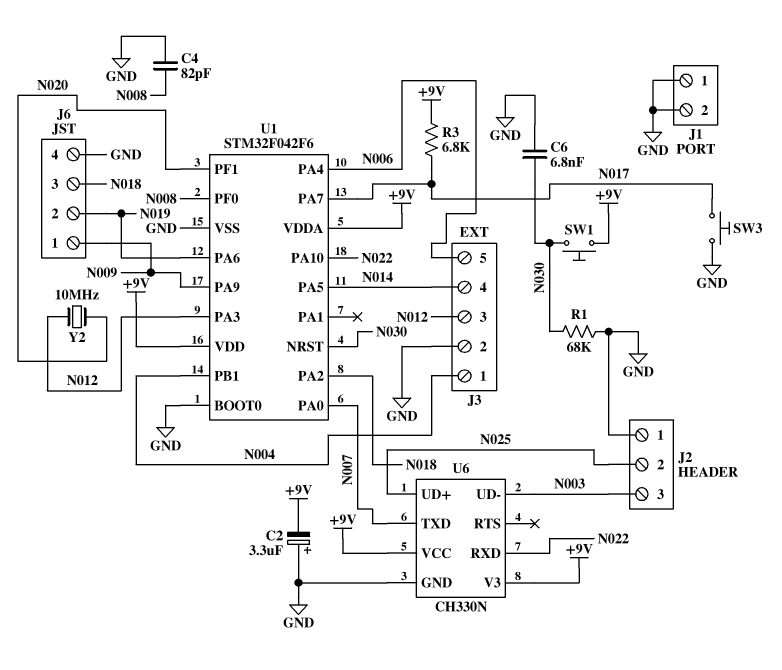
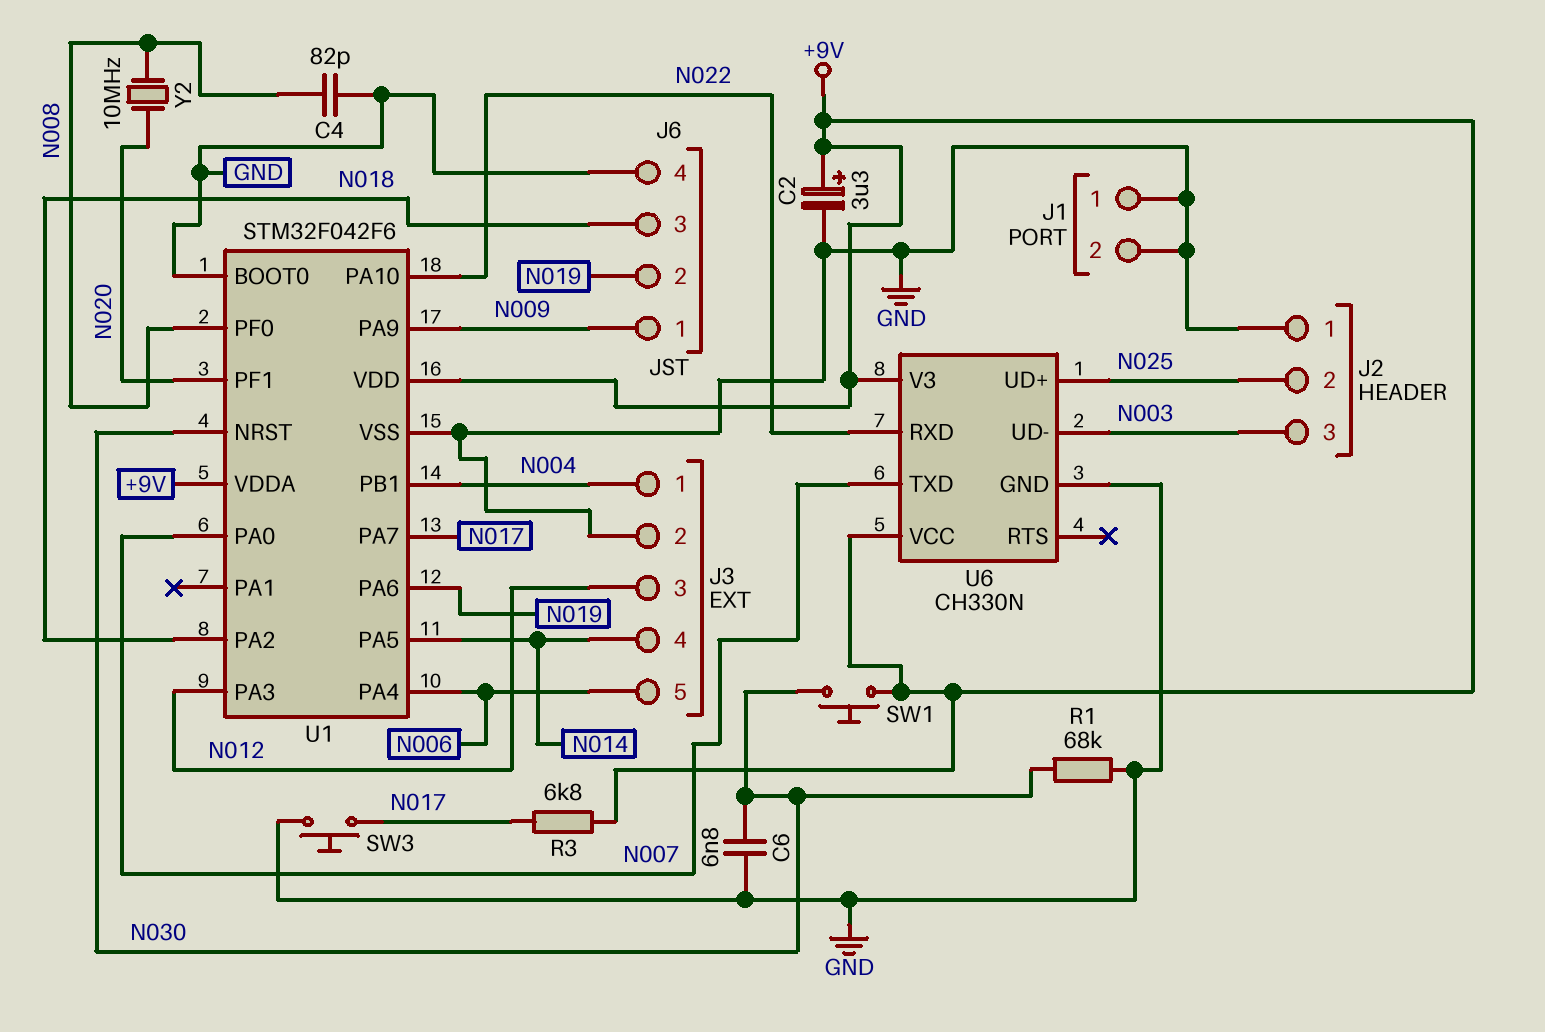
C2: 3.3uF (plus GND, minus +9V) -> 3.3uF (plus +9V, minus GND)
Y2: 10MHz (N012, N020) -> 10MHz (N008, N020)

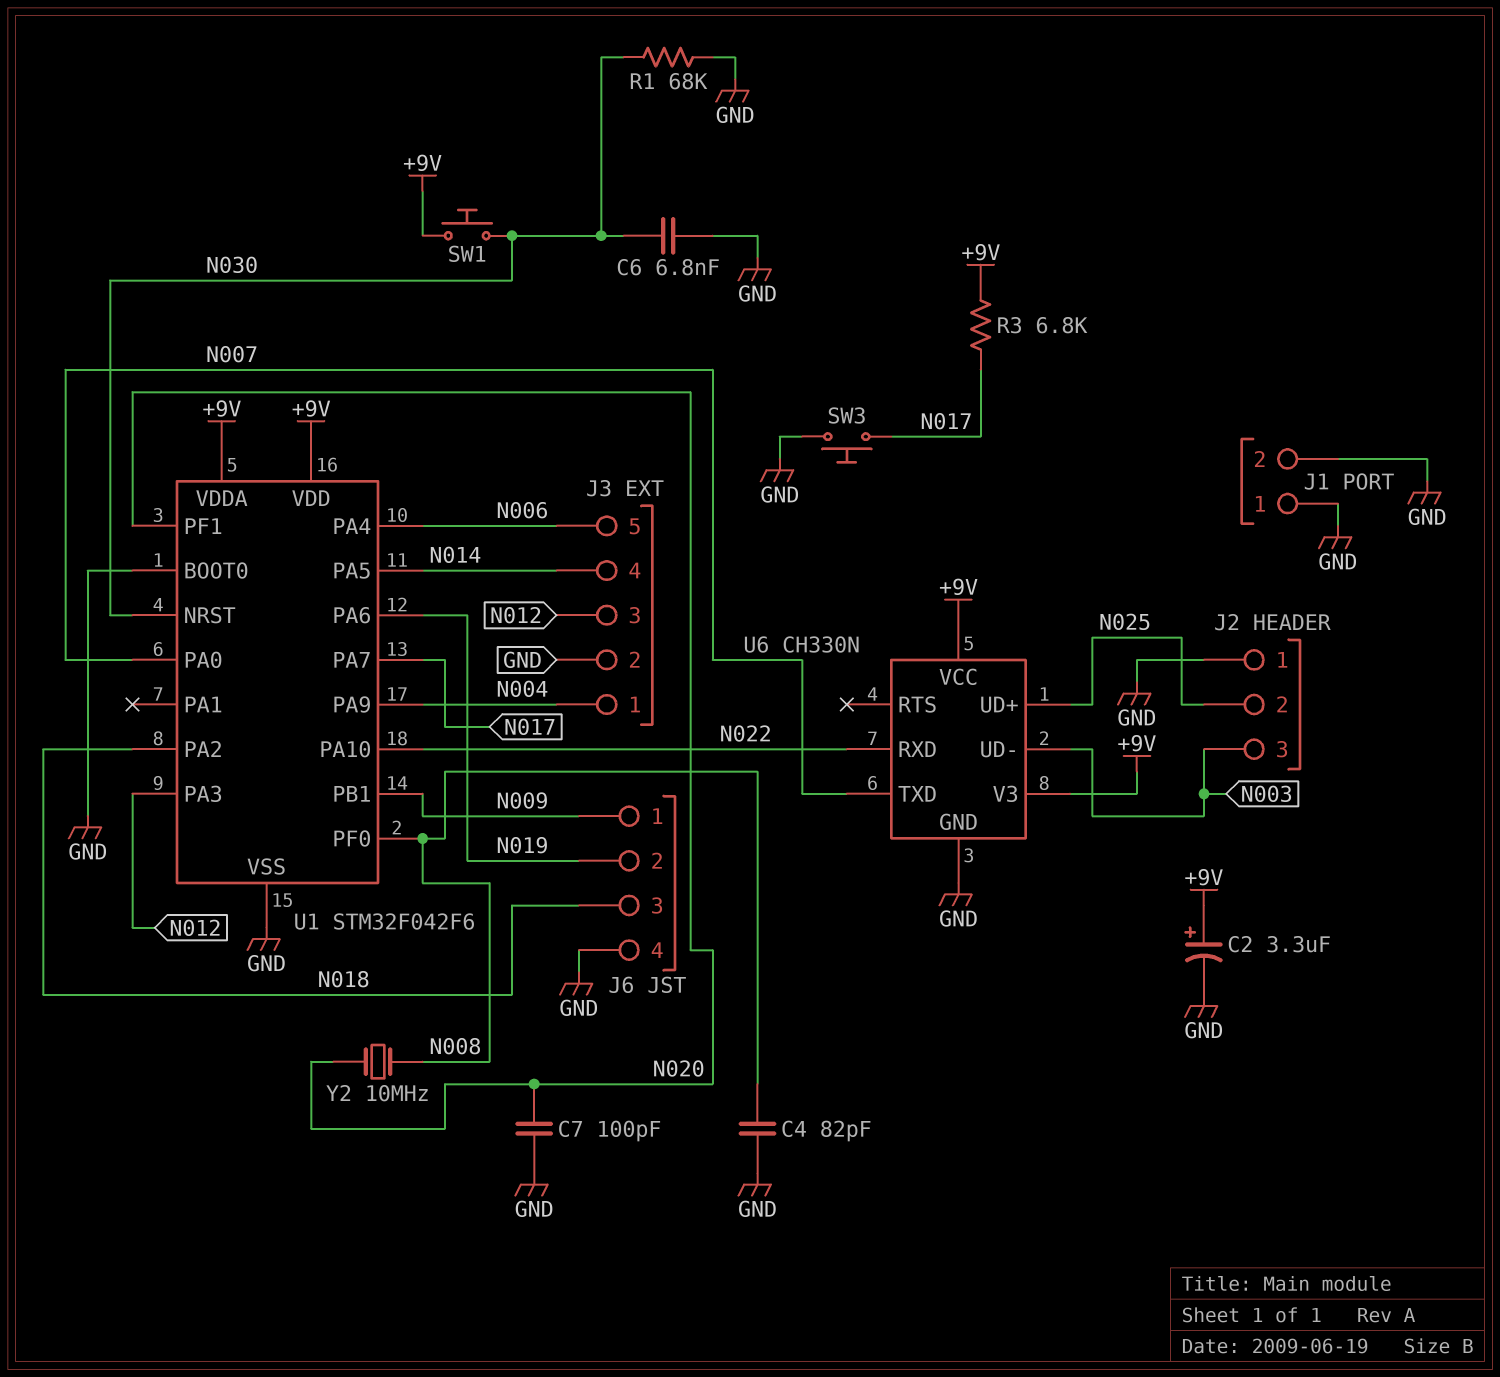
C7: none -> 100pF (GND, N020)
U1 pin PA9: N009 -> N004
U1 pin PB1: N004 -> N009

